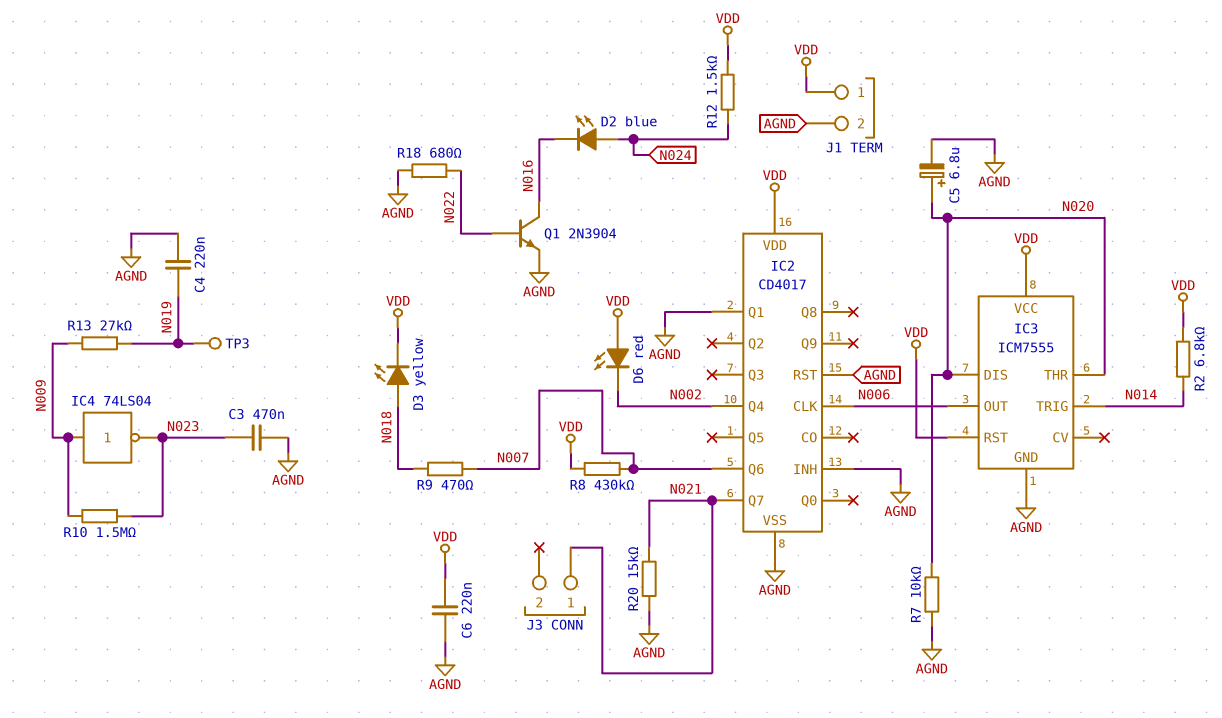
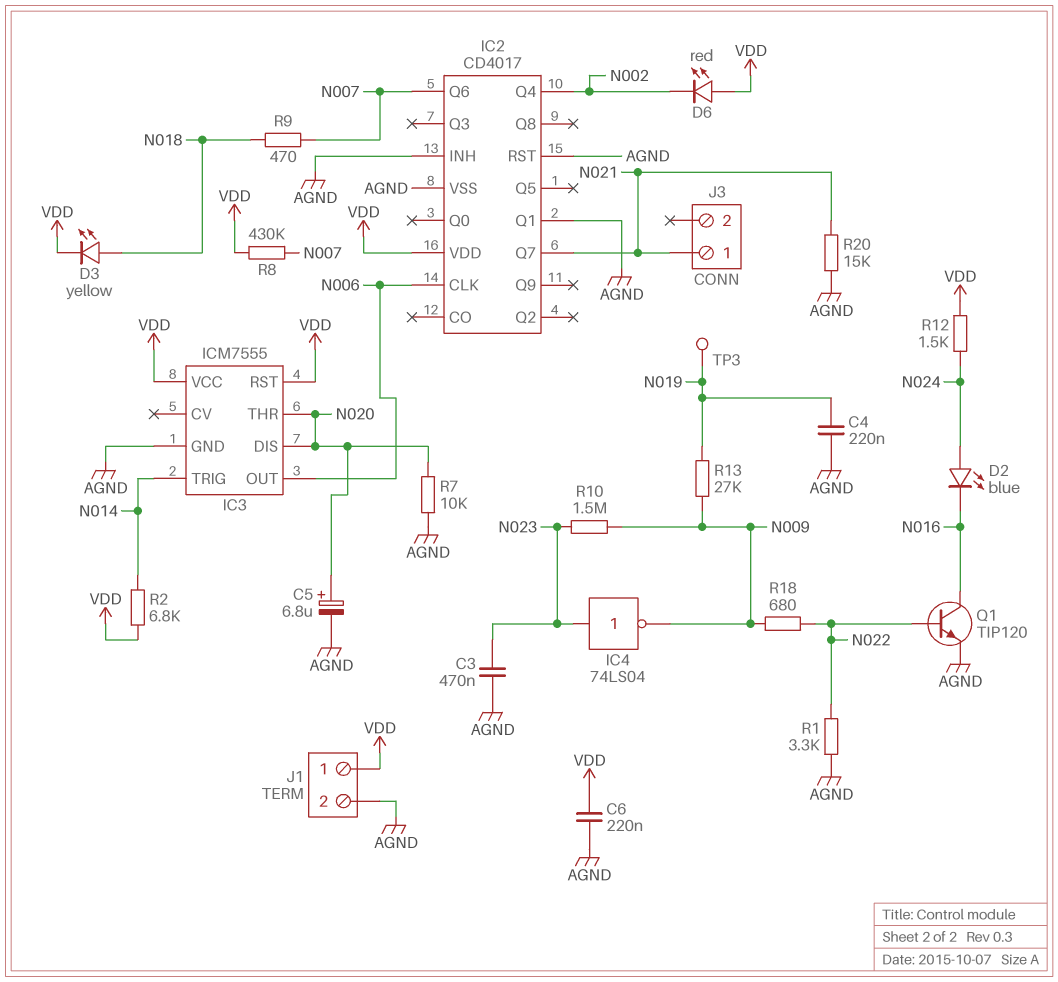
IC4: NOT 74LS04 (in N009, out N023) -> NOT 74LS04 (in N023, out N009)
Q1: NPN 2N3904 (B N022, C N016, E AGND) -> NPN TIP120 (B N022, C N016, E AGND)
R1: none -> 3.3k (AGND, N022)
R18: 680 (AGND, N022) -> 680 (N009, N022)

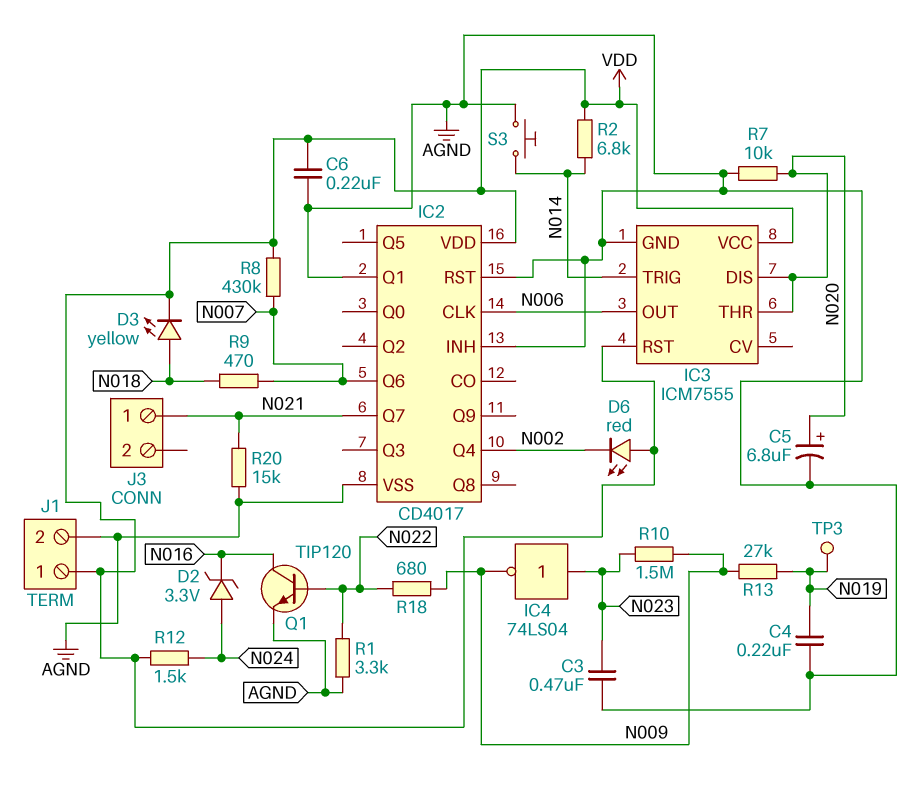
D2: LED blue (A N024, K N016) -> zener 3.3V (A N024, K N016)
S3: none -> button (AGND, N014)

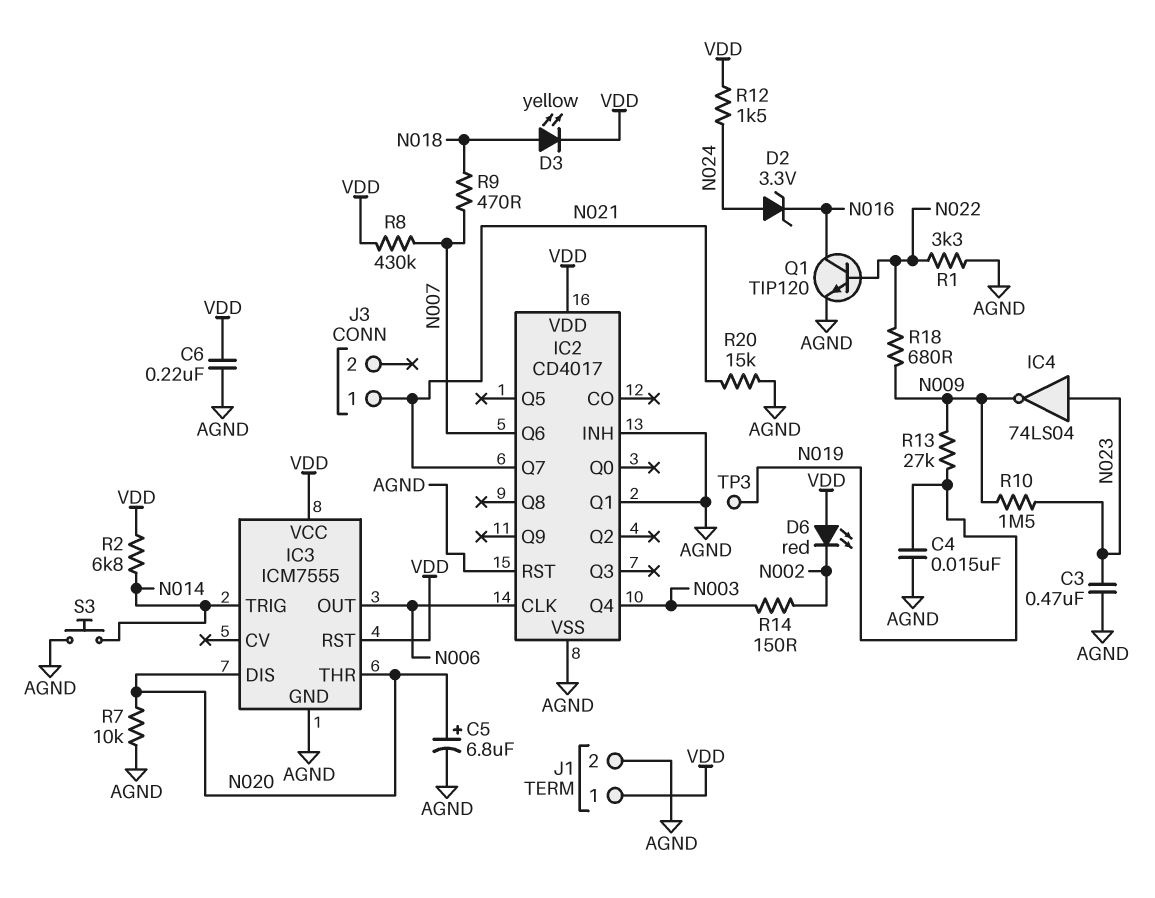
C4: 220nF (AGND, N019) -> 15nF (AGND, N019)
IC2 pin Q4: N002 -> N003
R14: none -> 150 (N002, N003)

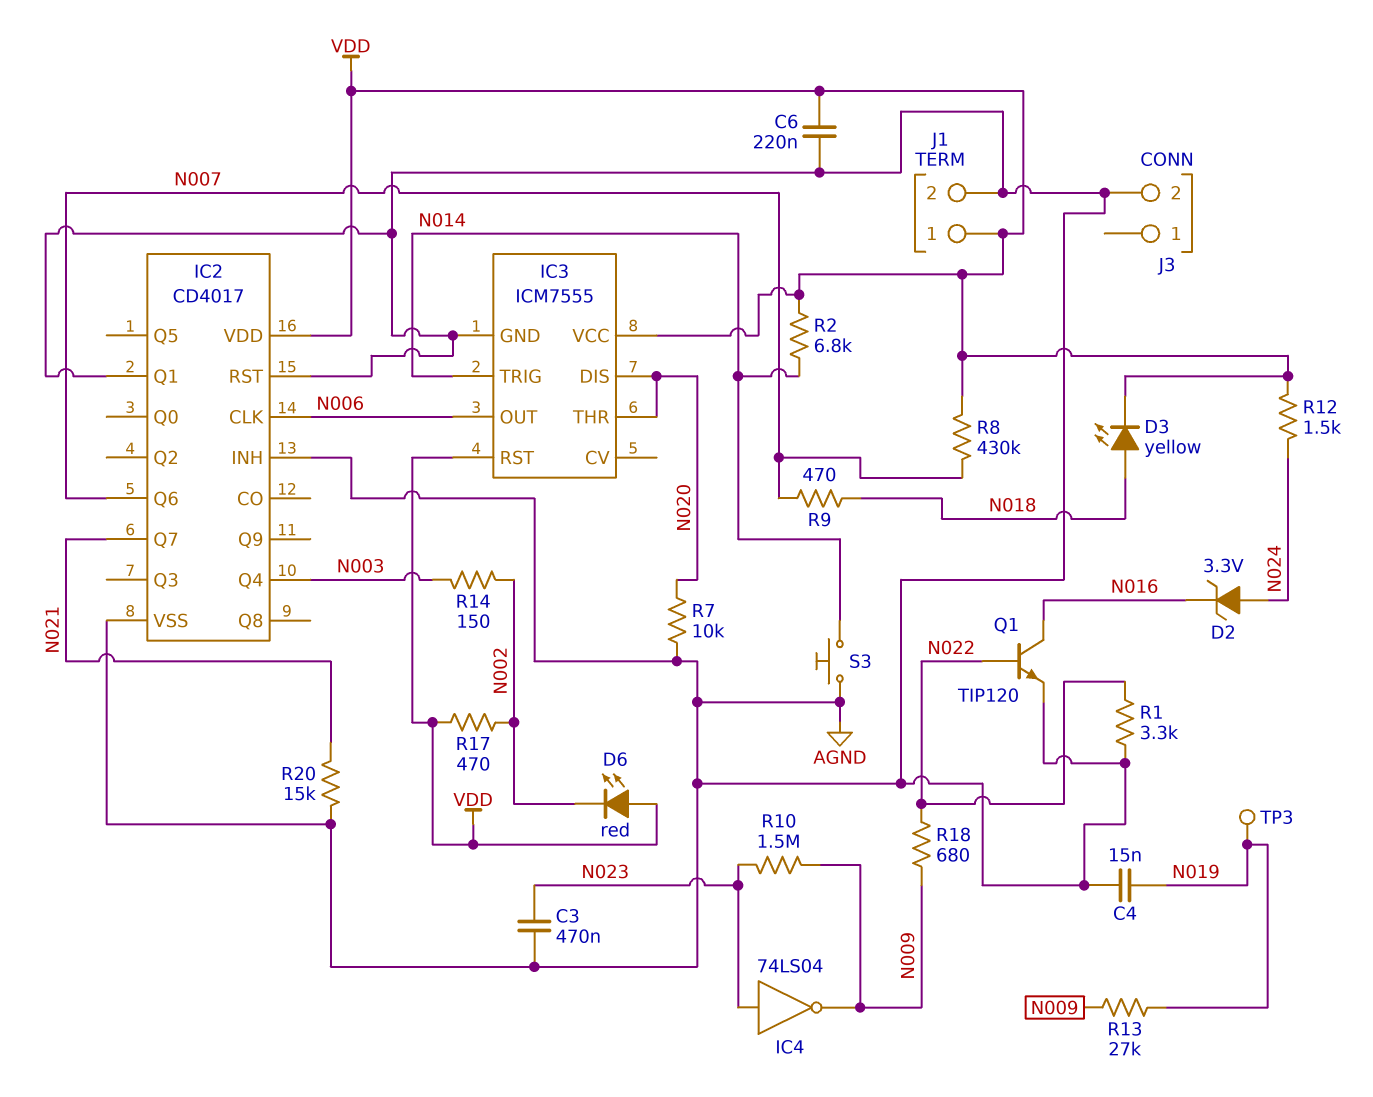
C5: 6.8uF (plus N020, minus AGND) -> none
J3 pin 1: N021 -> none
J3 pin 2: none -> AGND
R17: none -> 470 (N002, VDD)

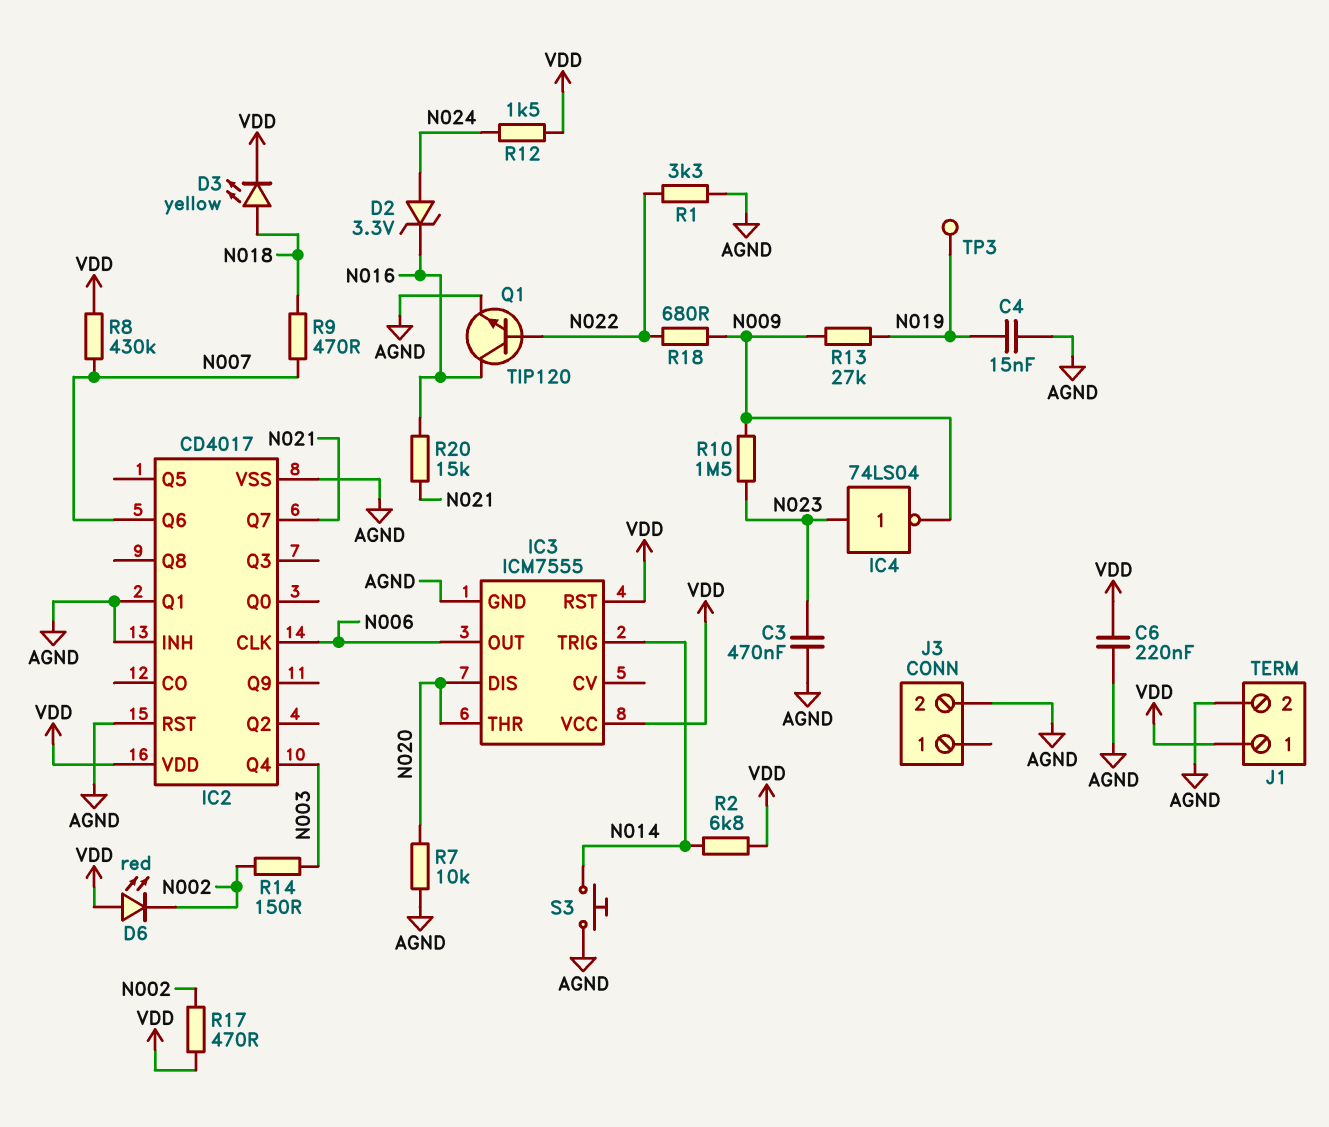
R20: 15k (AGND, N021) -> 15k (N016, N021)

